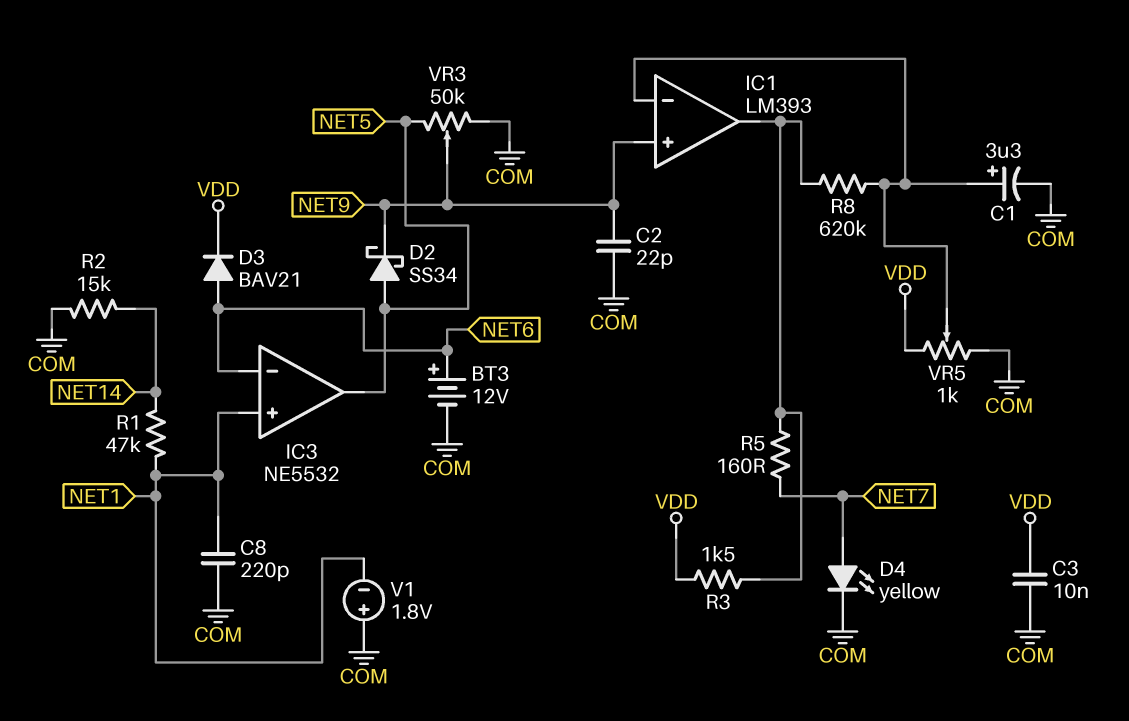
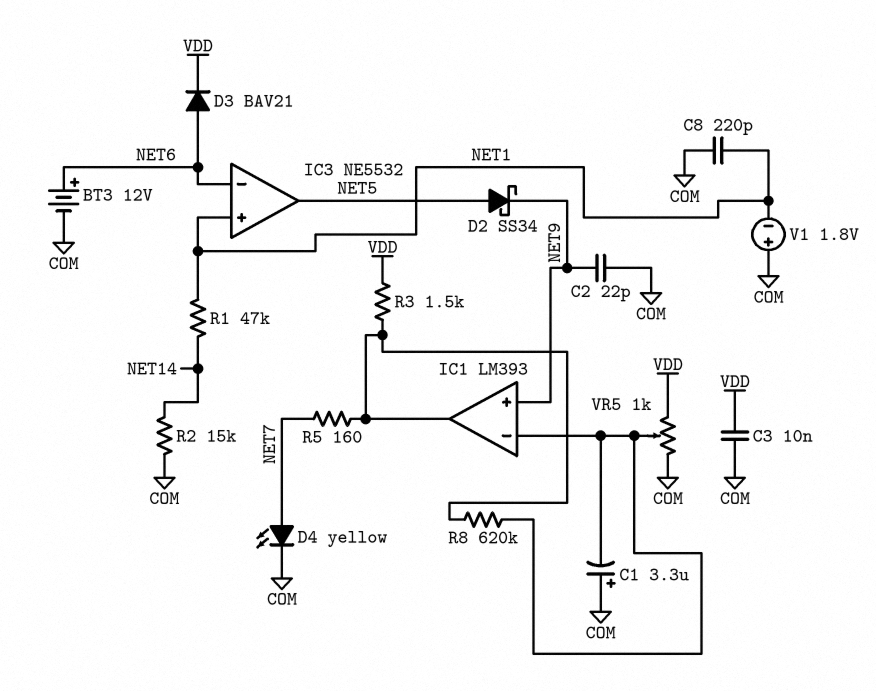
C1: 3.3uF (plus IC1/in-, minus COM) -> 3.3uF (plus COM, minus IC1/in-)
VR3: 50k (COM, NET5, wiper NET9) -> none

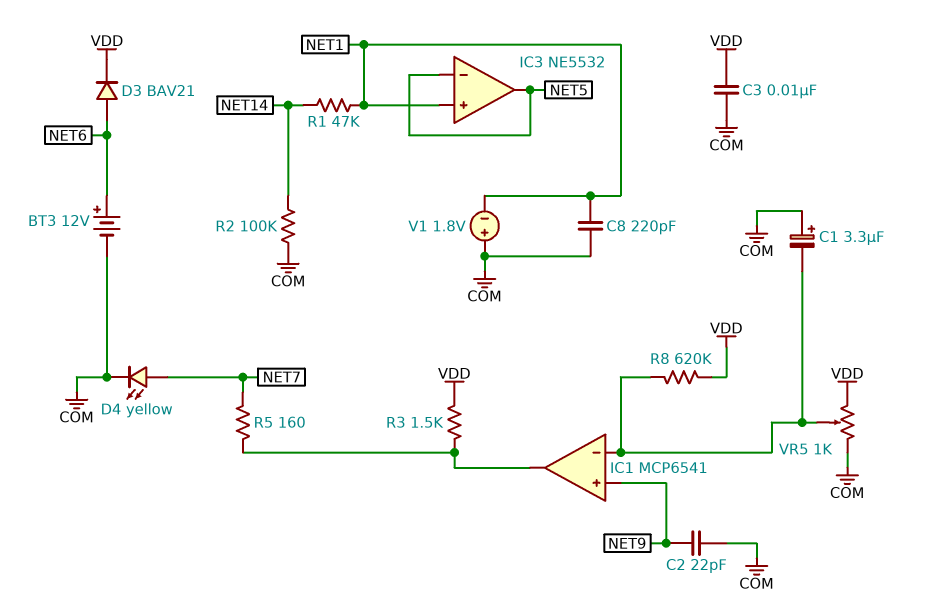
D2: schottky SS34 (A NET5, K NET9) -> none
IC1: LM393 -> MCP6541
IC3 pin in-: NET6 -> NET5
R2: 15k (COM, NET14) -> 100k (COM, NET14)
R8: 620k (IC1/in-, IC1/out) -> 620k (IC1/in-, VDD)

